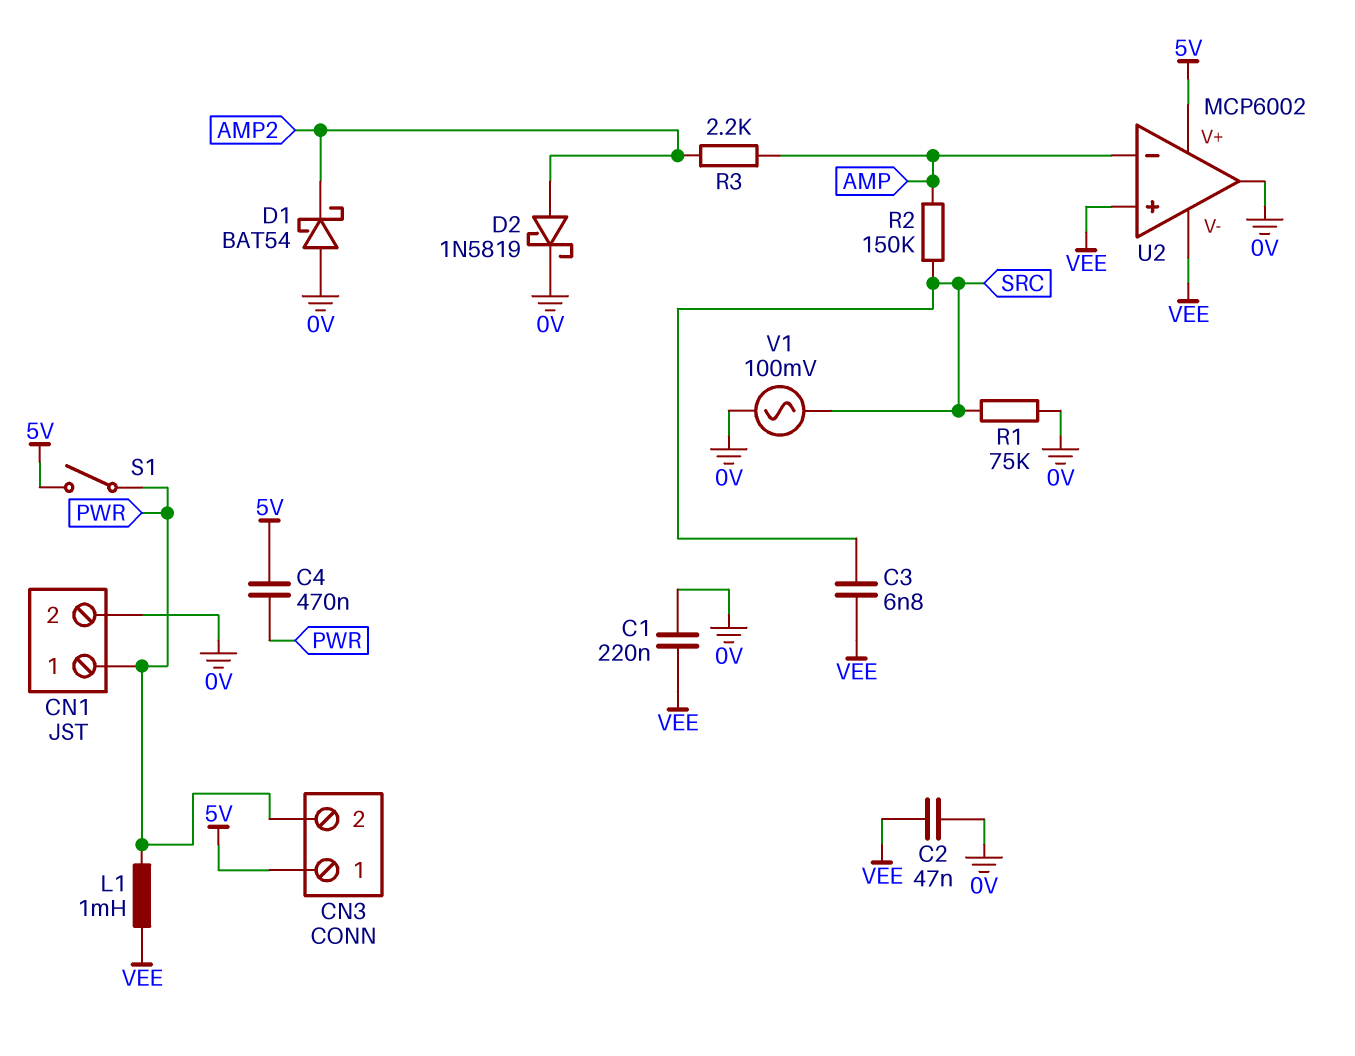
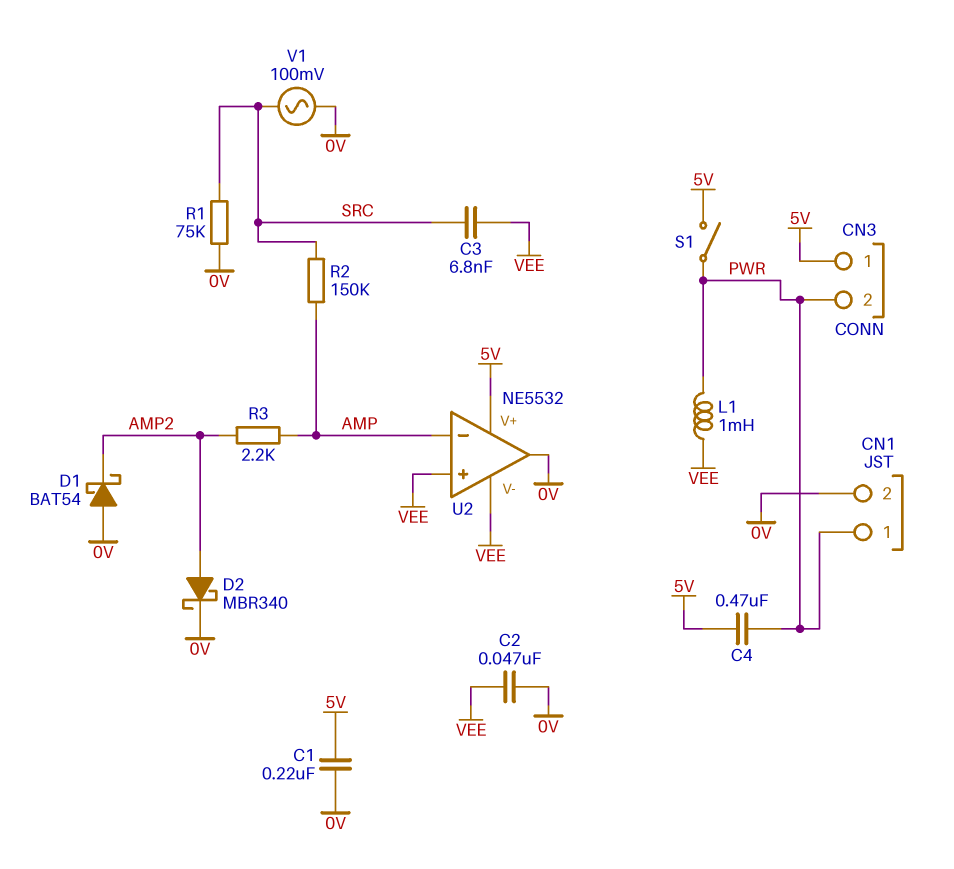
C1: 220nF (0V, VEE) -> 220nF (0V, 5V)
D2: schottky 1N5819 (A AMP2, K 0V) -> schottky MBR340 (A AMP2, K 0V)
U2: MCP6002 -> NE5532

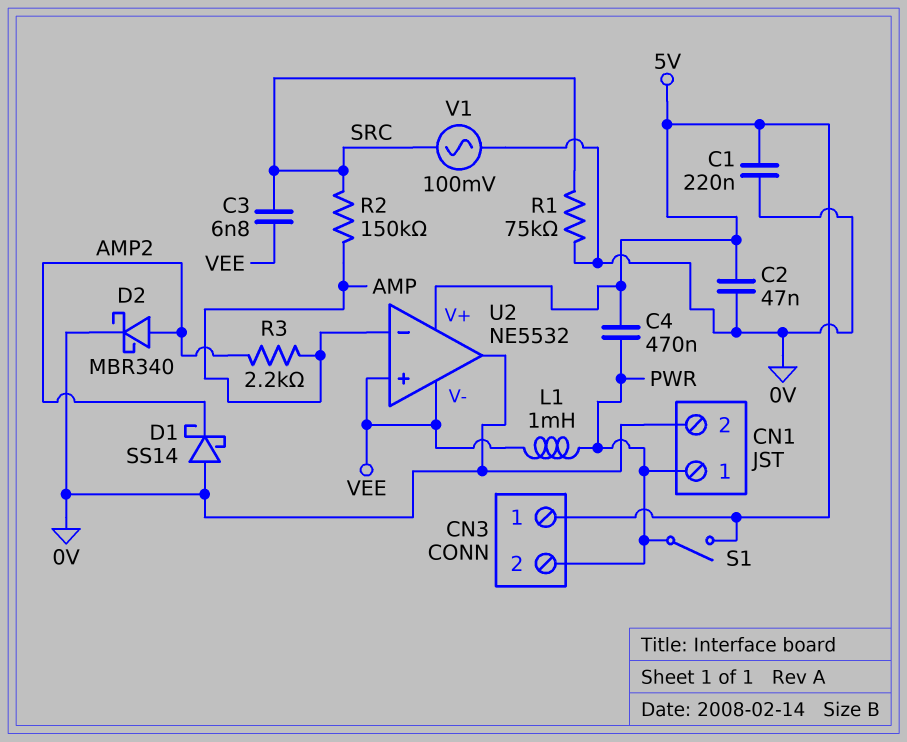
C2: 47nF (0V, VEE) -> 47nF (0V, 5V)
D1: schottky BAT54 (A 0V, K AMP2) -> schottky SS14 (A 0V, K AMP2)

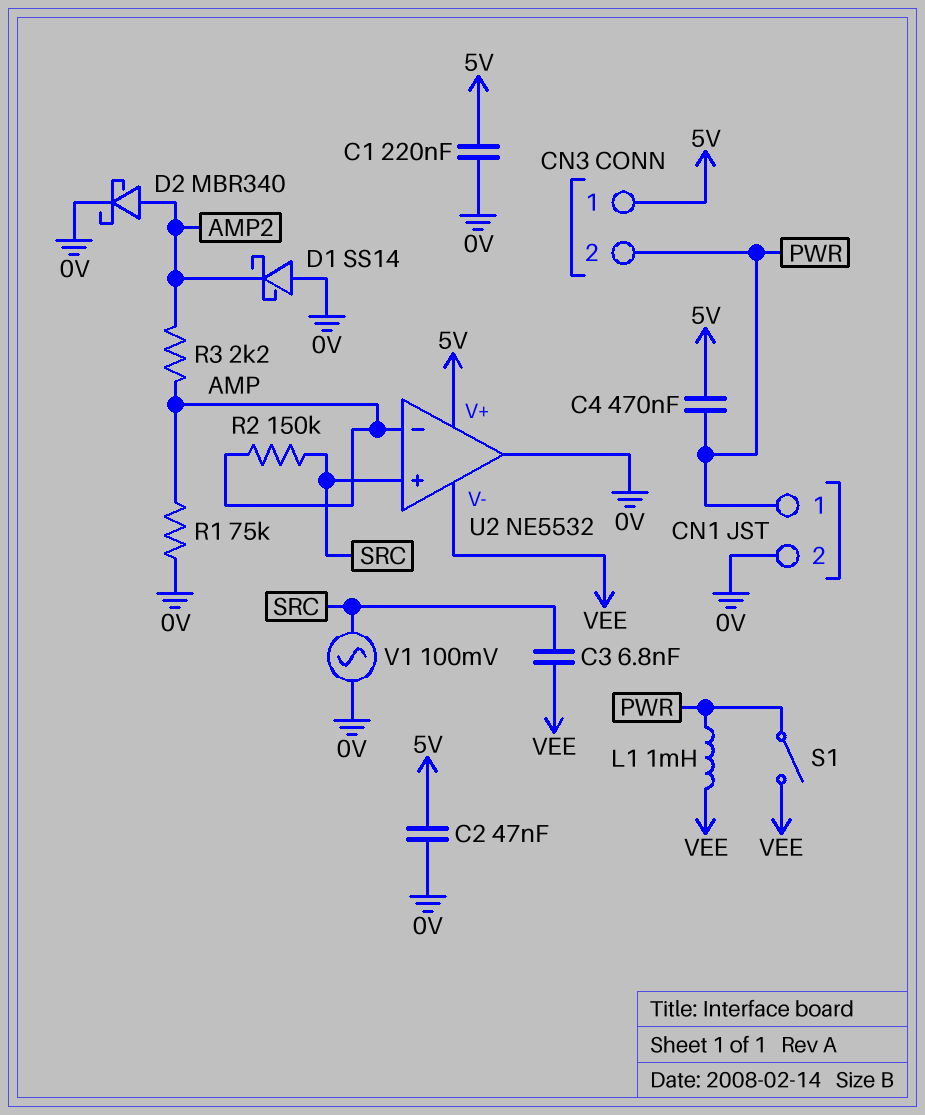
R1: 75k (0V, SRC) -> 75k (0V, AMP)
S1: switch (5V, PWR) -> switch (PWR, VEE)
U2 pin in+: VEE -> SRC

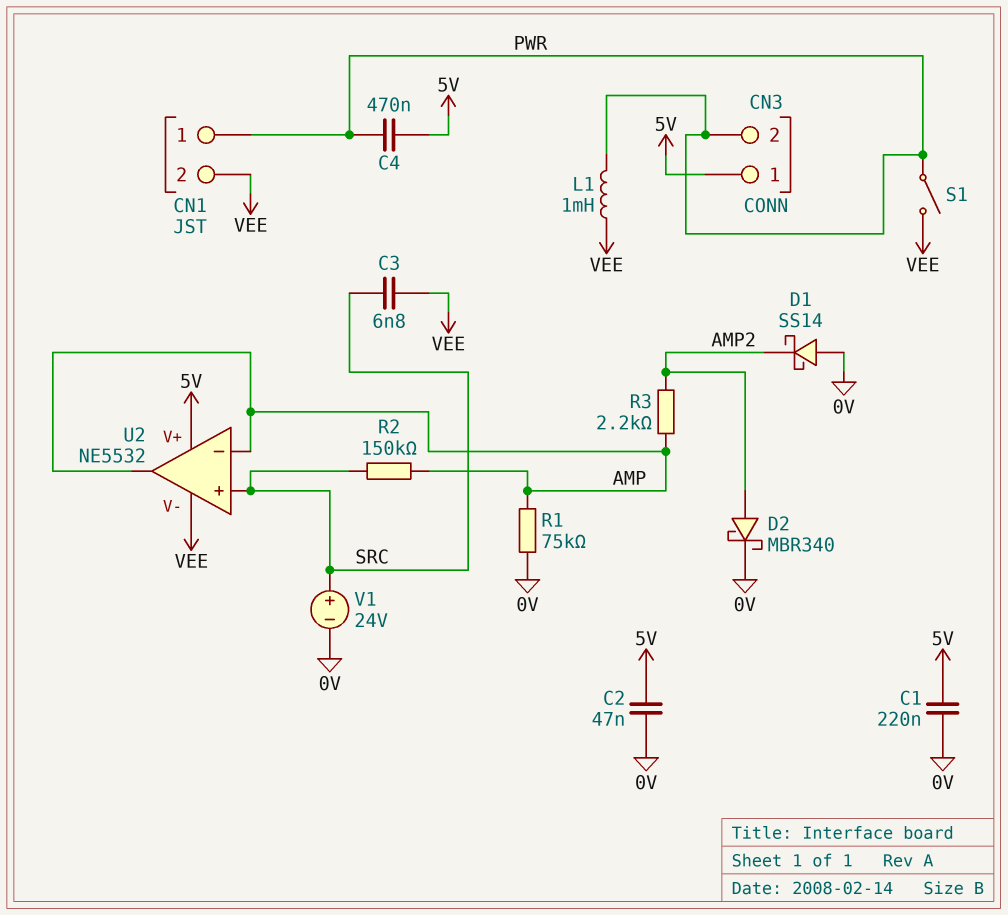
CN1 pin 2: 0V -> VEE
U2 pin out: 0V -> AMP
V1: AC 100mV (0V, SRC) -> 24V (plus SRC, minus 0V)

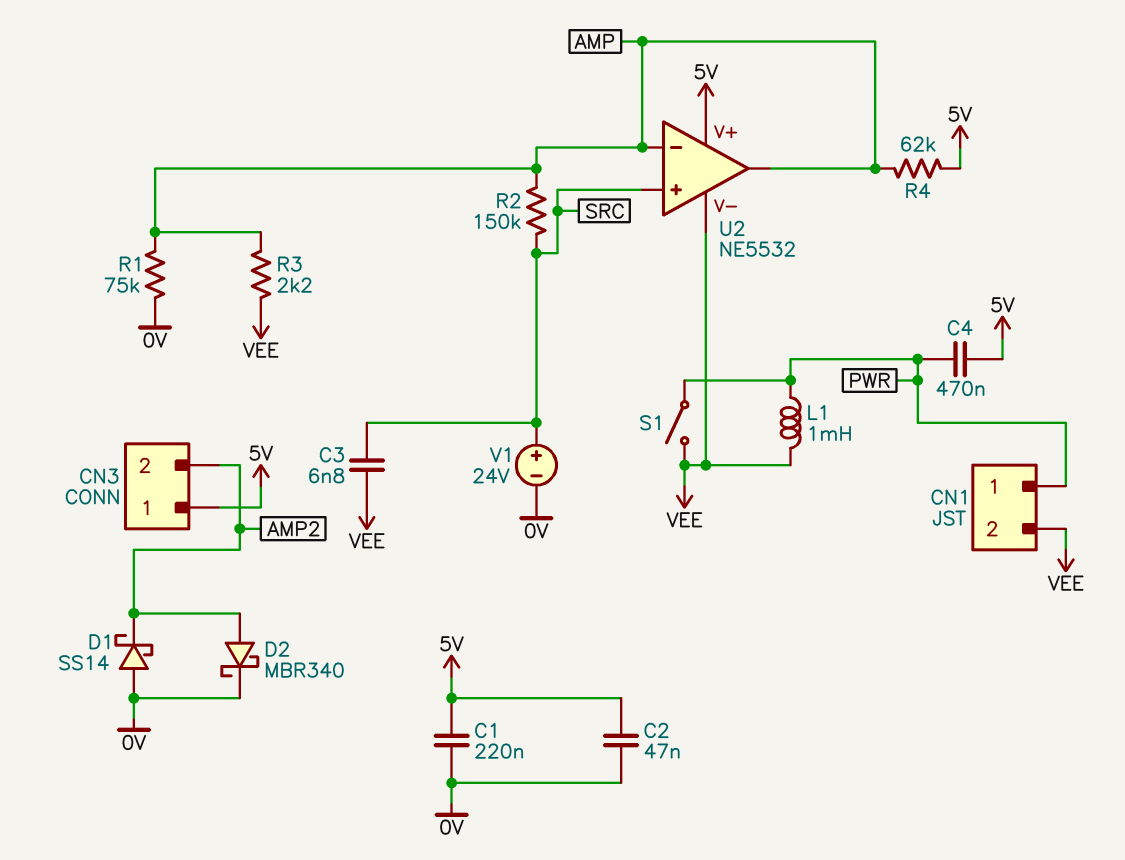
CN3 pin 2: PWR -> AMP2
R3: 2.2k (AMP, AMP2) -> 2.2k (AMP, VEE)
R4: none -> 62k (5V, AMP)

